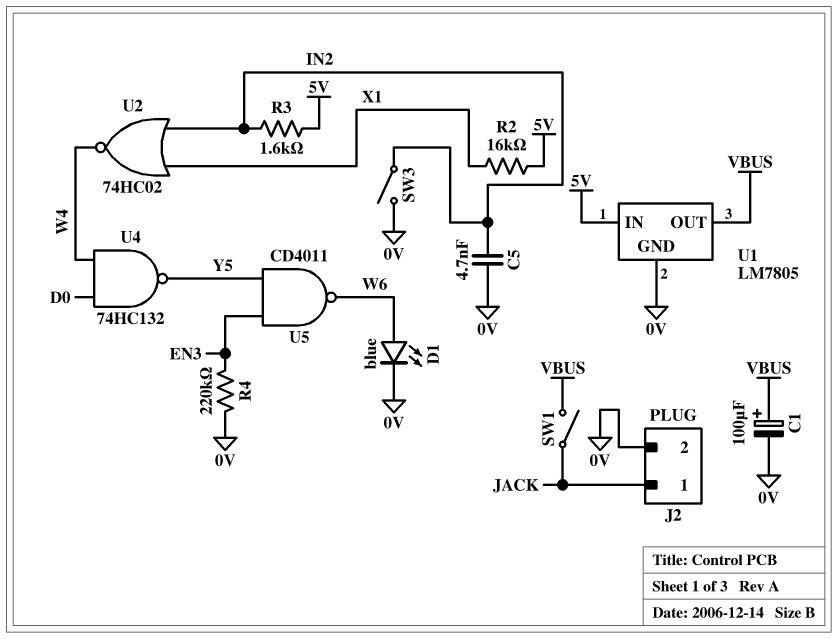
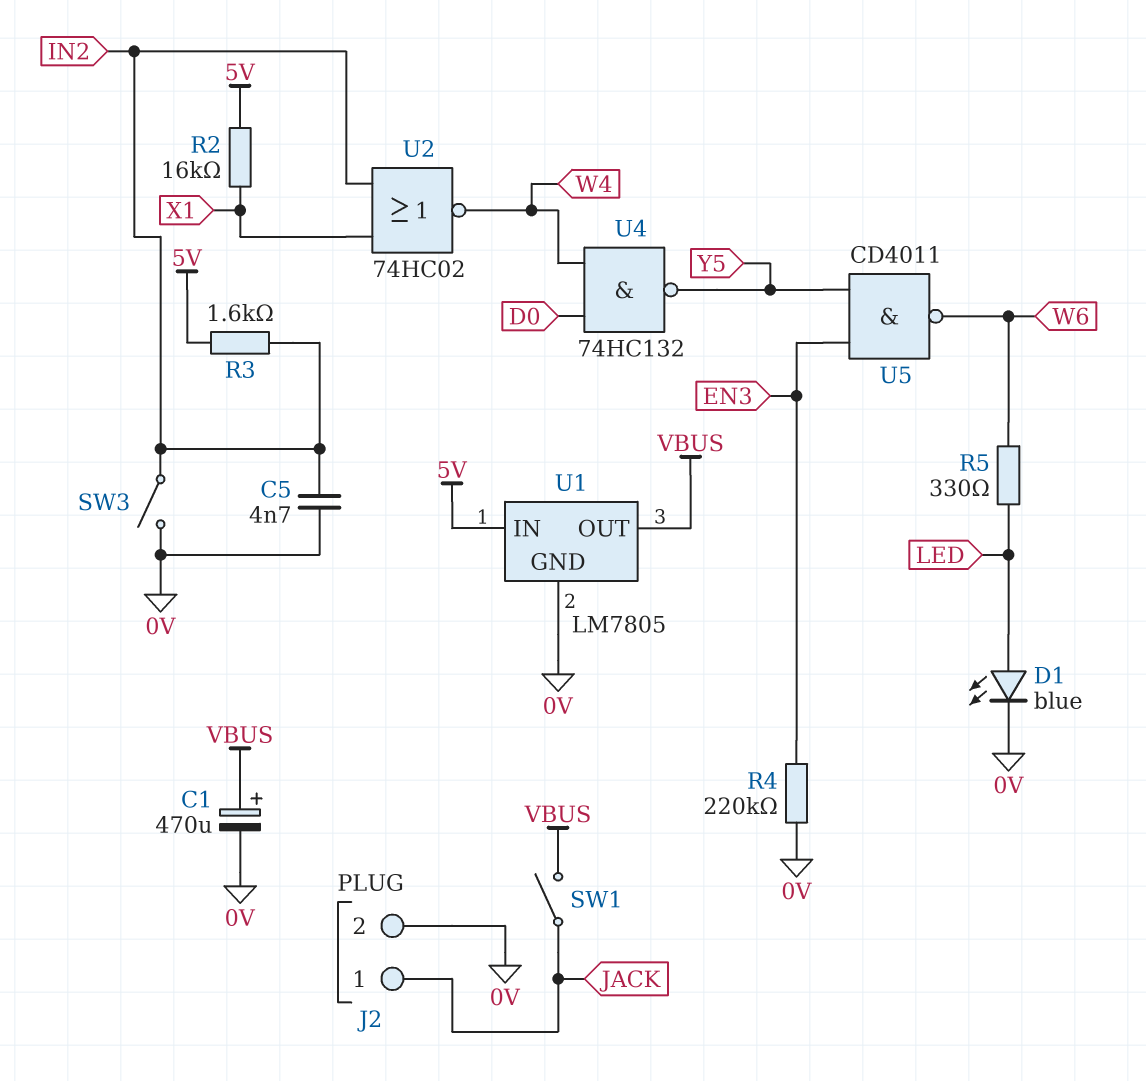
C1: 100uF (plus VBUS, minus 0V) -> 470uF (plus VBUS, minus 0V)
D1: LED blue (A W6, K 0V) -> LED blue (A LED, K 0V)
R5: none -> 330 (LED, W6)

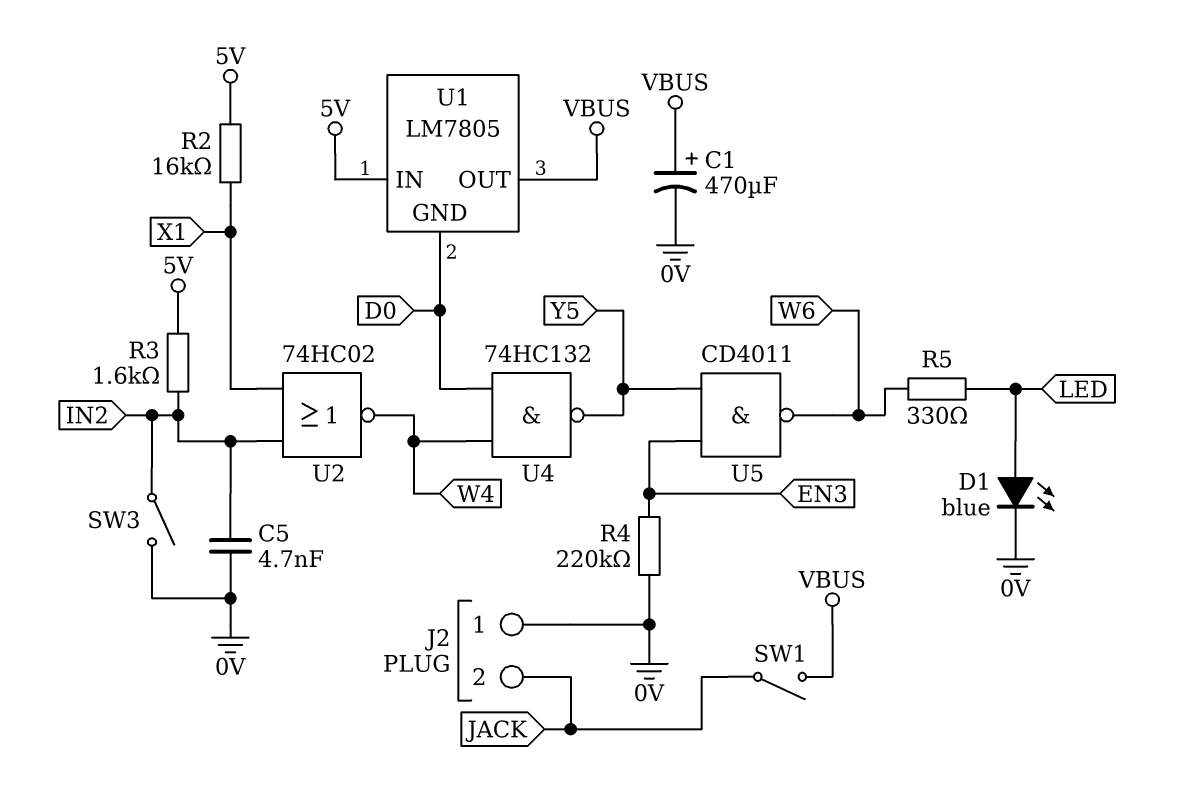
J2 pin 1: JACK -> 0V
J2 pin 2: 0V -> JACK
U1 pin GND: 0V -> D0

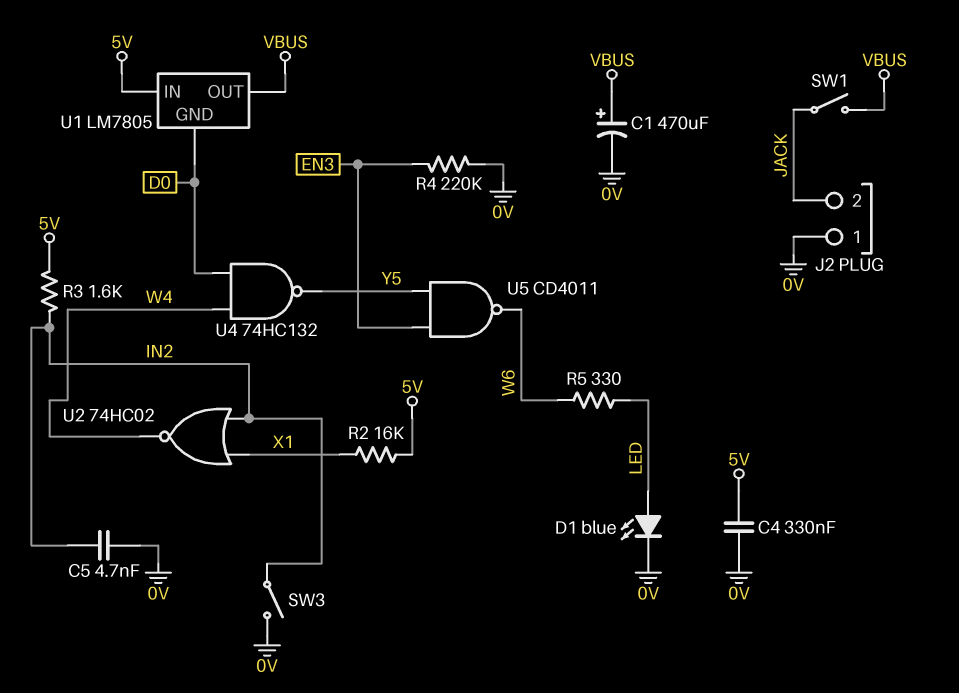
C4: none -> 330nF (0V, 5V)

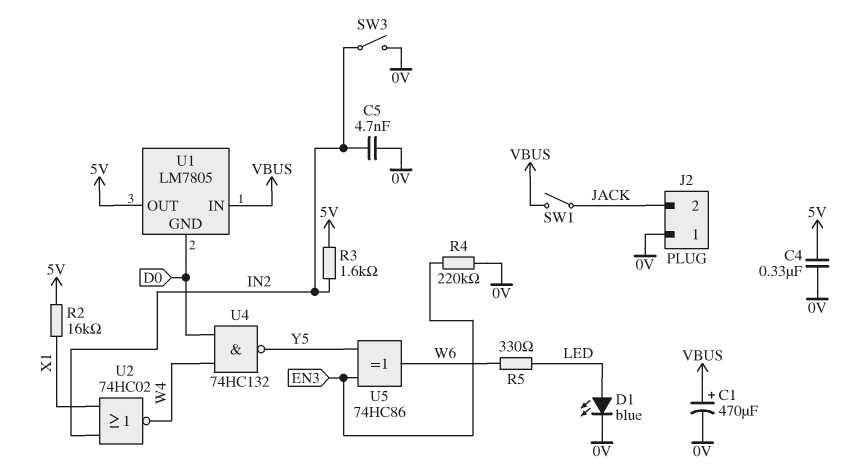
U1 pin IN: 5V -> VBUS
U1 pin OUT: VBUS -> 5V
U5: NAND CD4011 (in EN3, in Y5, out W6) -> XOR 74HC86 (in EN3, in Y5, out W6)

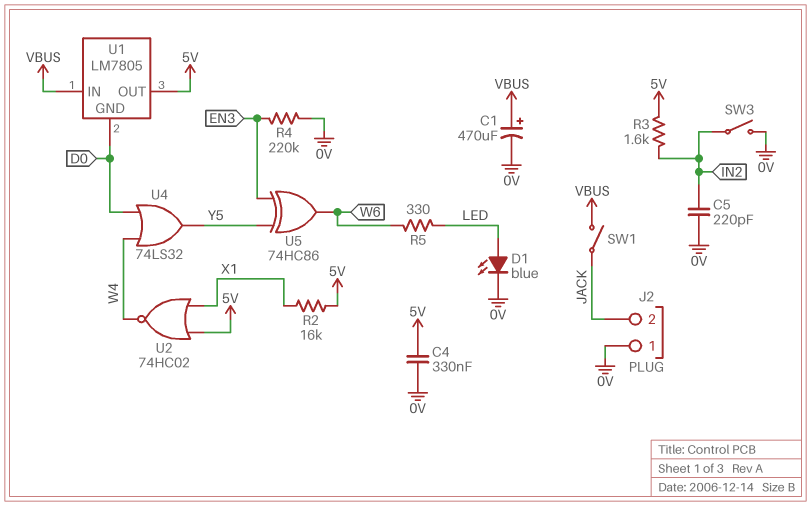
C5: 4.7nF (0V, IN2) -> 220pF (0V, IN2)
U2: NOR 74HC02 (in IN2, in X1, out W4) -> NOR 74HC02 (in 5V, in X1, out W4)
U4: NAND 74HC132 (in D0, in W4, out Y5) -> OR 74LS32 (in D0, in W4, out Y5)

